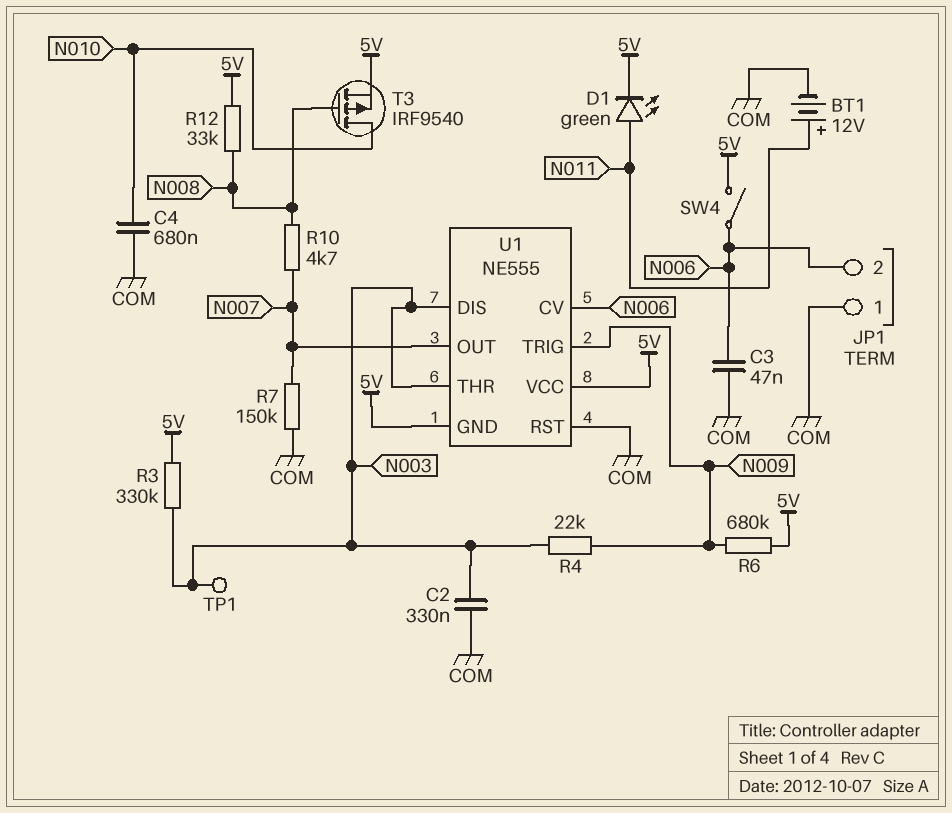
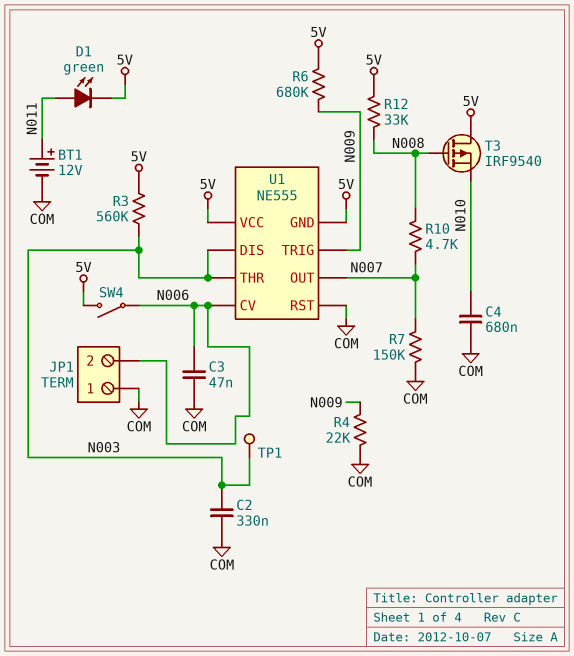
R3: 330k (5V, N003) -> 560k (5V, N003)
R4: 22k (N003, N009) -> 22k (COM, N009)
T3: PMOS IRF9540 (G N008, D N010, S 5V) -> PMOS IRF9540 (G N008, D 5V, S N010)

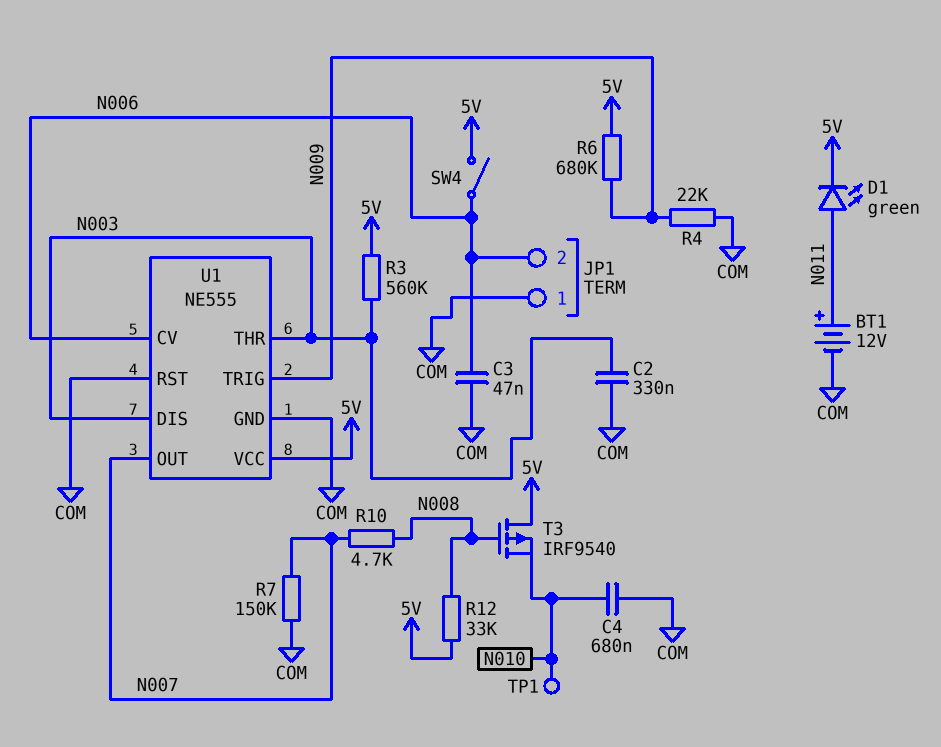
TP1: test point (N003) -> test point (N010)
U1 pin GND: 5V -> COM

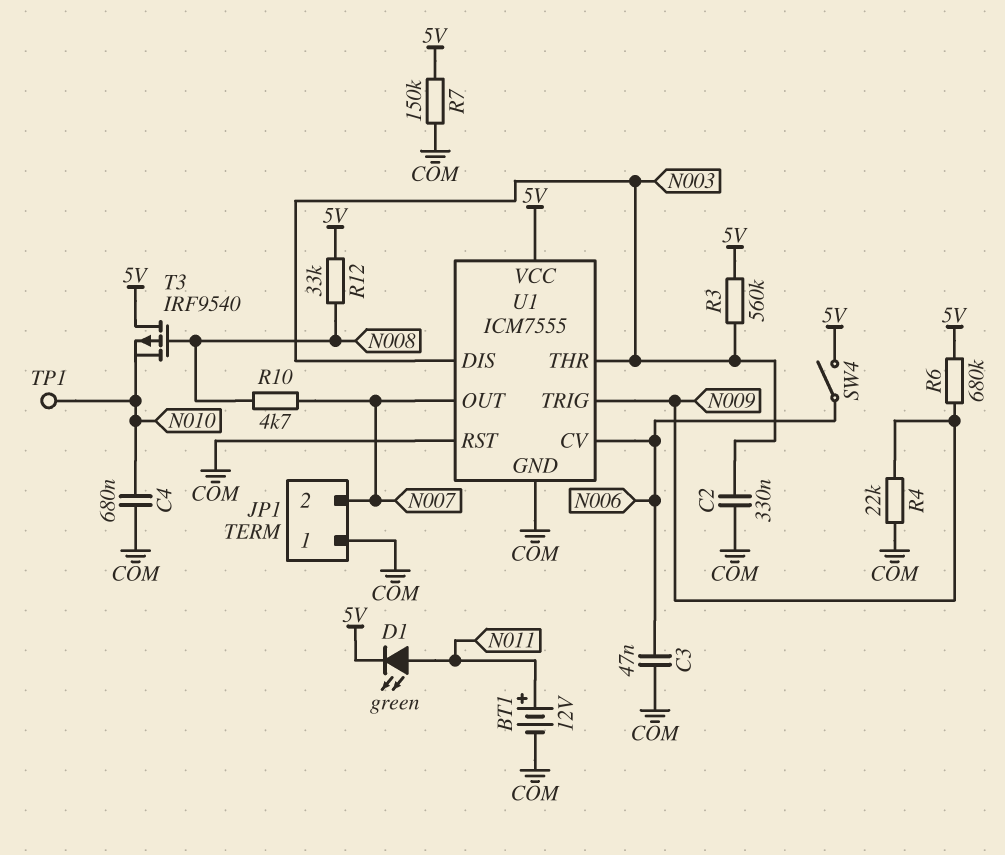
JP1 pin 2: N006 -> N007
R7: 150k (COM, N007) -> 150k (5V, COM)
U1: NE555 -> ICM7555

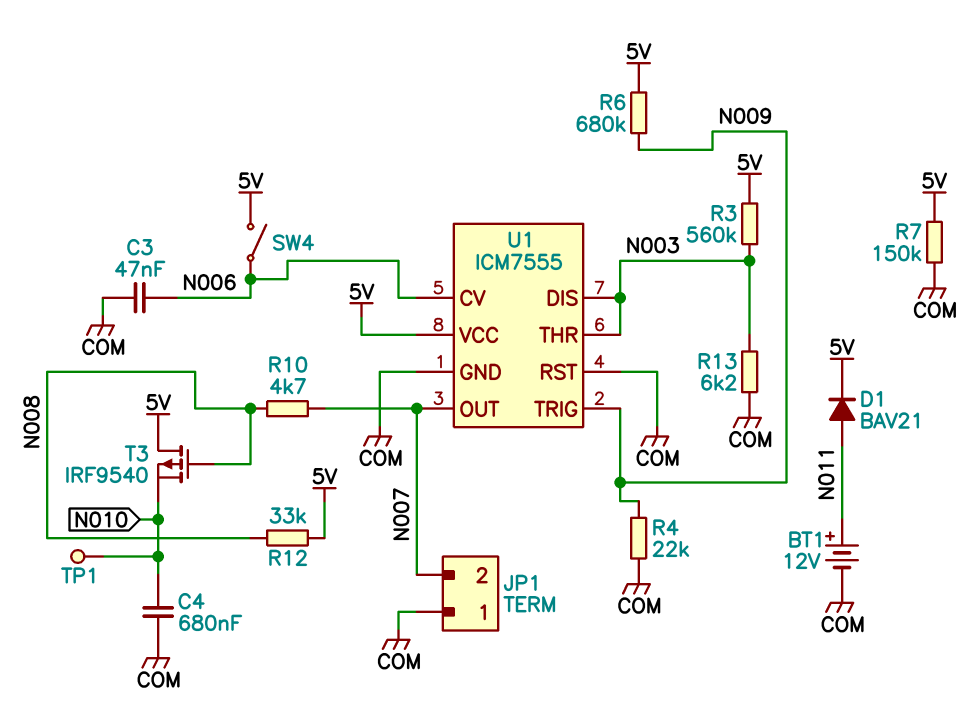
C2: 330nF (COM, N003) -> none
D1: LED green (A N011, K 5V) -> diode BAV21 (A N011, K 5V)
R13: none -> 6.2k (COM, N003)

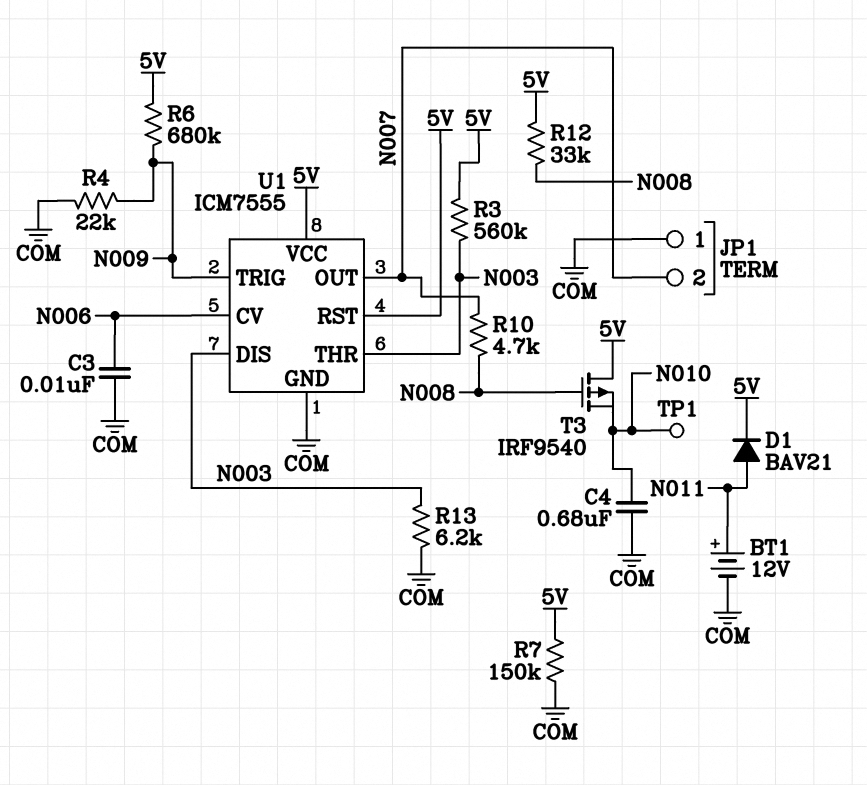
C3: 47nF (COM, N006) -> 10nF (COM, N006)
SW4: switch (5V, N006) -> none
U1 pin RST: COM -> 5V

